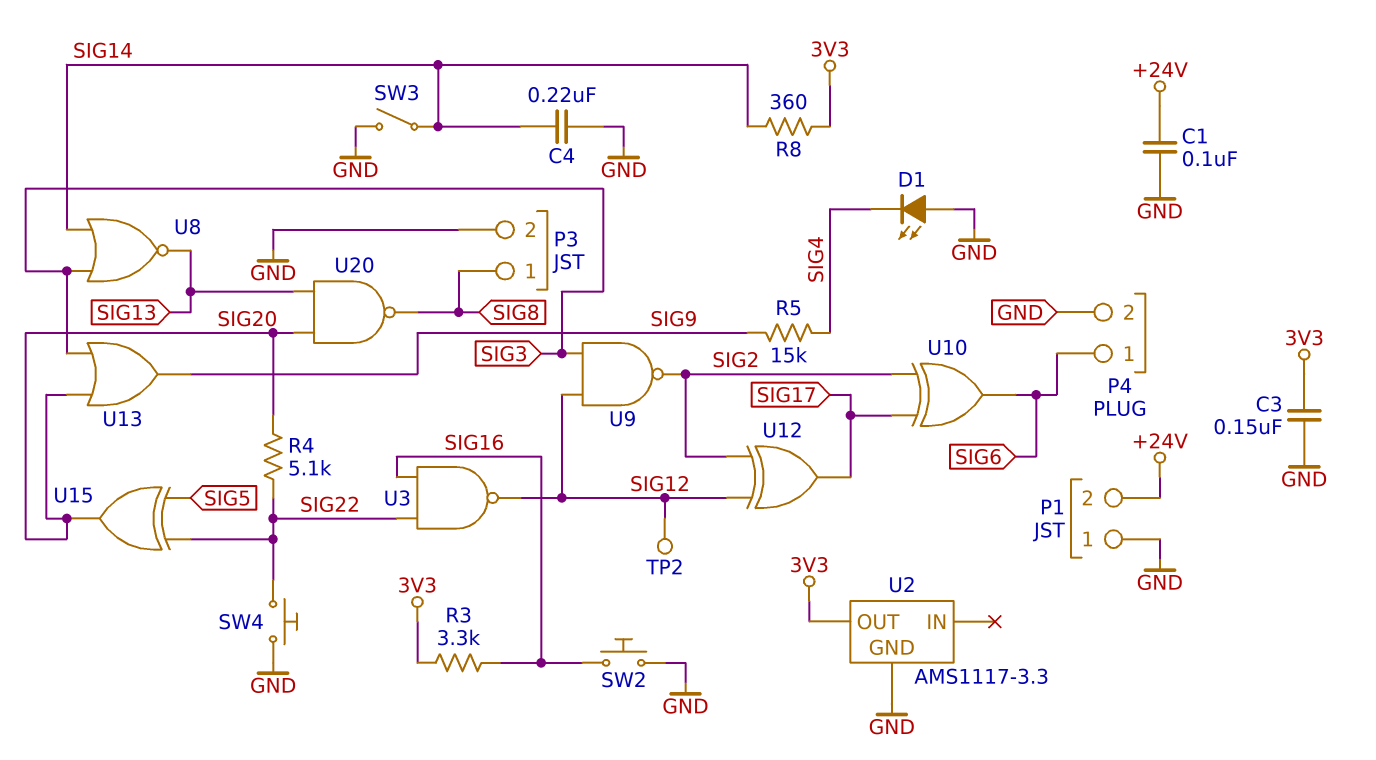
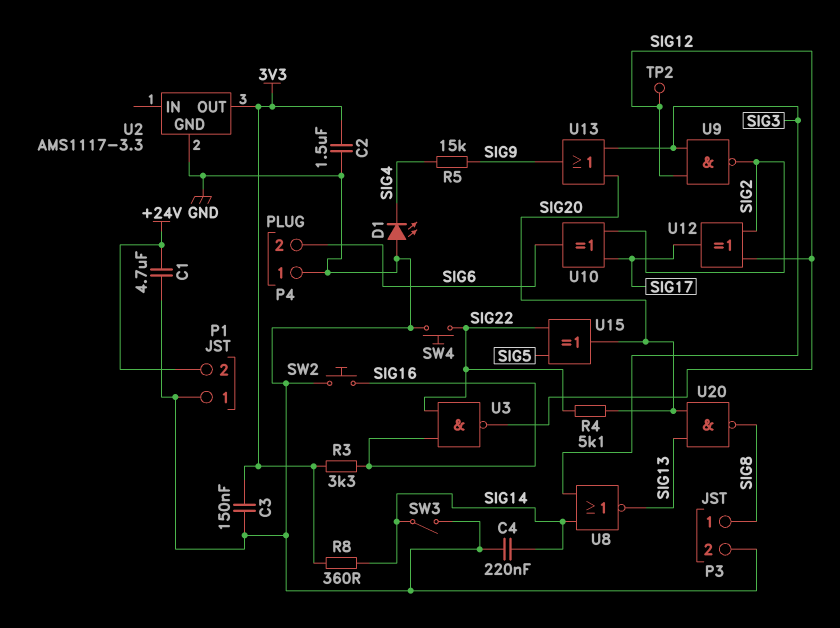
C1: 100nF (+24V, GND) -> 4.7uF (+24V, GND)
C2: none -> 1.5uF (3V3, GND)
P4 pin 1: SIG6 -> GND
P4 pin 2: GND -> SIG6

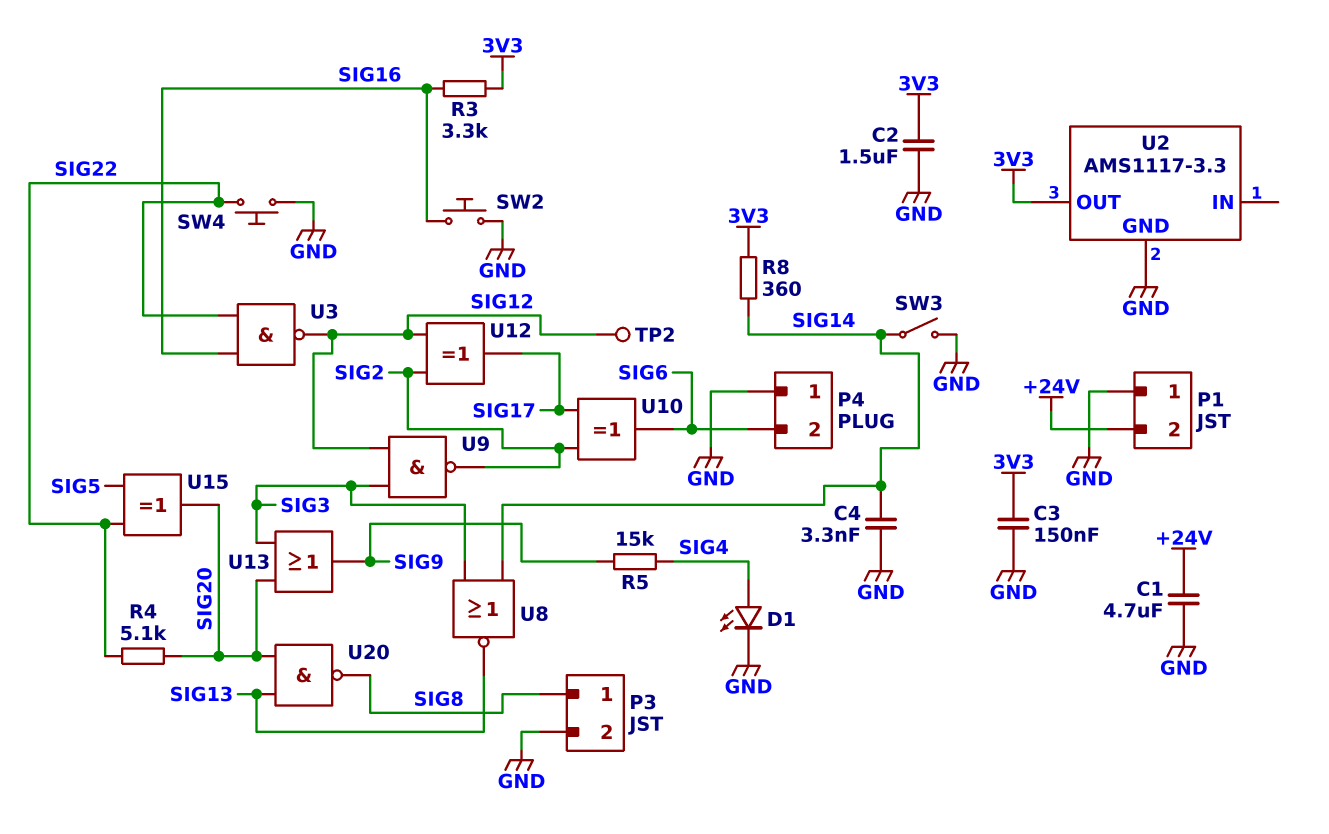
C4: 220nF (GND, SIG14) -> 3.3nF (GND, SIG14)
D1: LED (A GND, K SIG4) -> LED (A SIG4, K GND)

